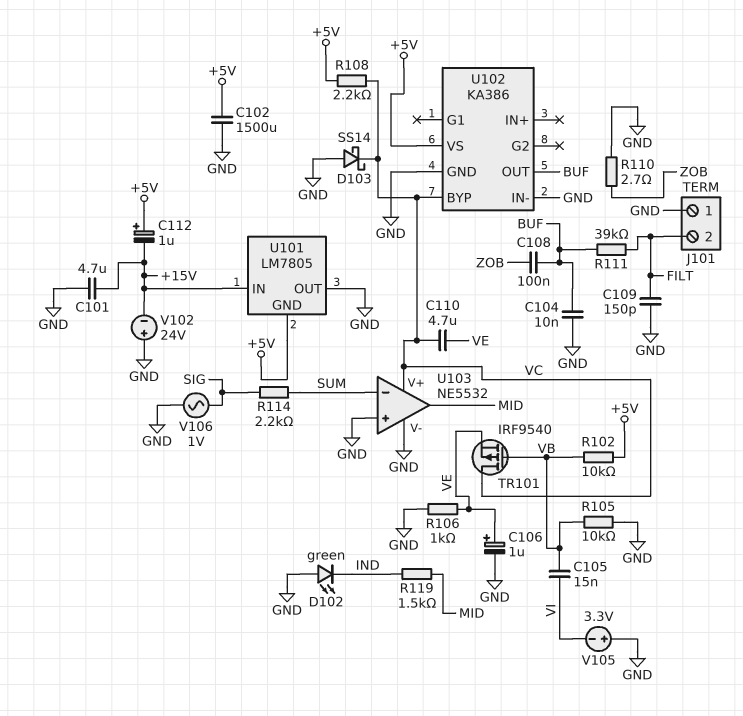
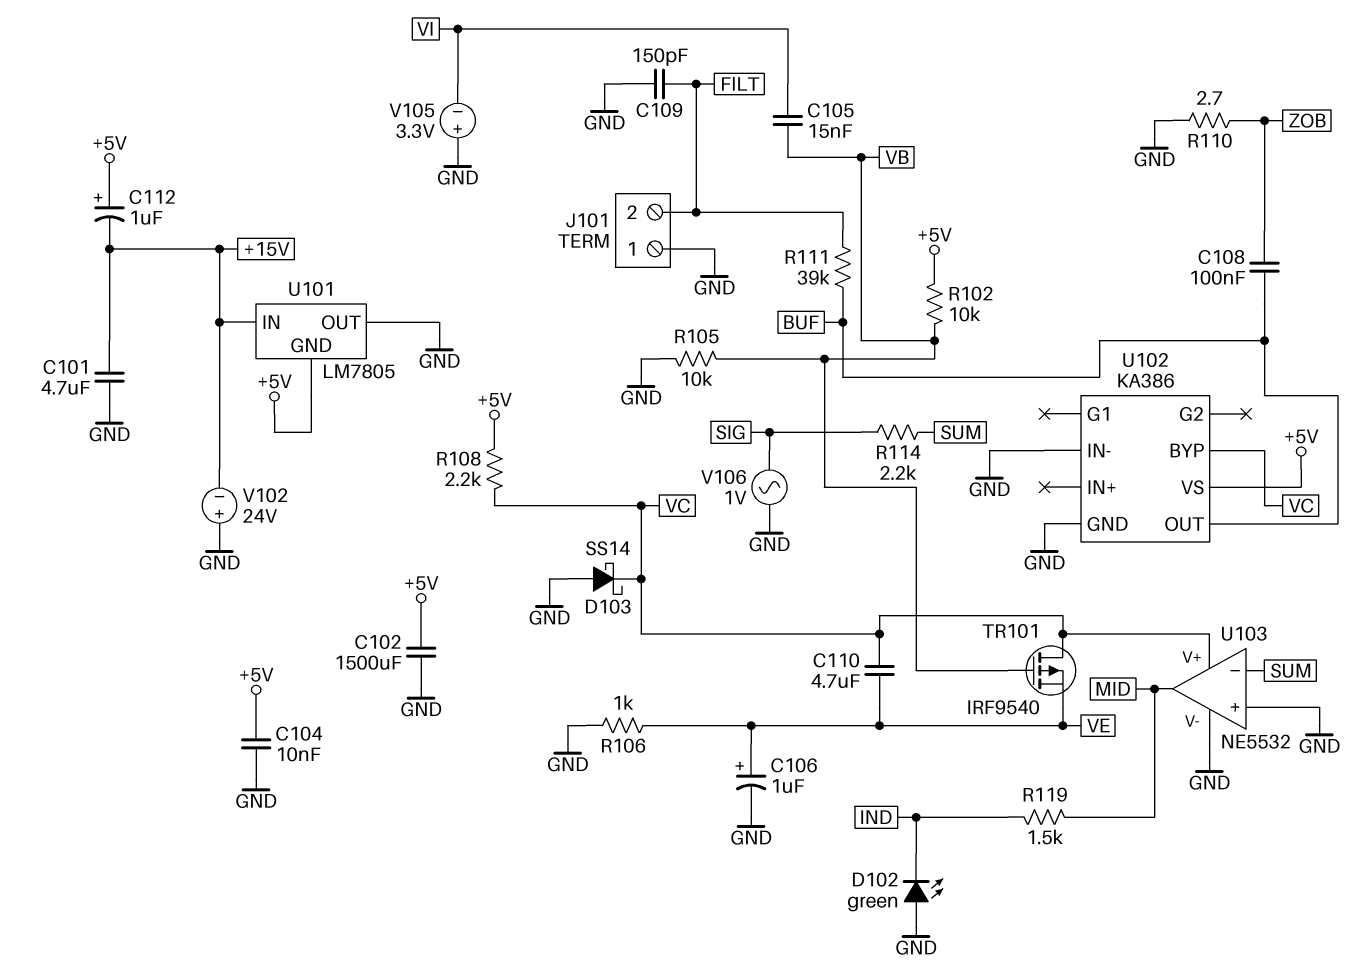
C104: 10nF (BUF, GND) -> 10nF (+5V, GND)

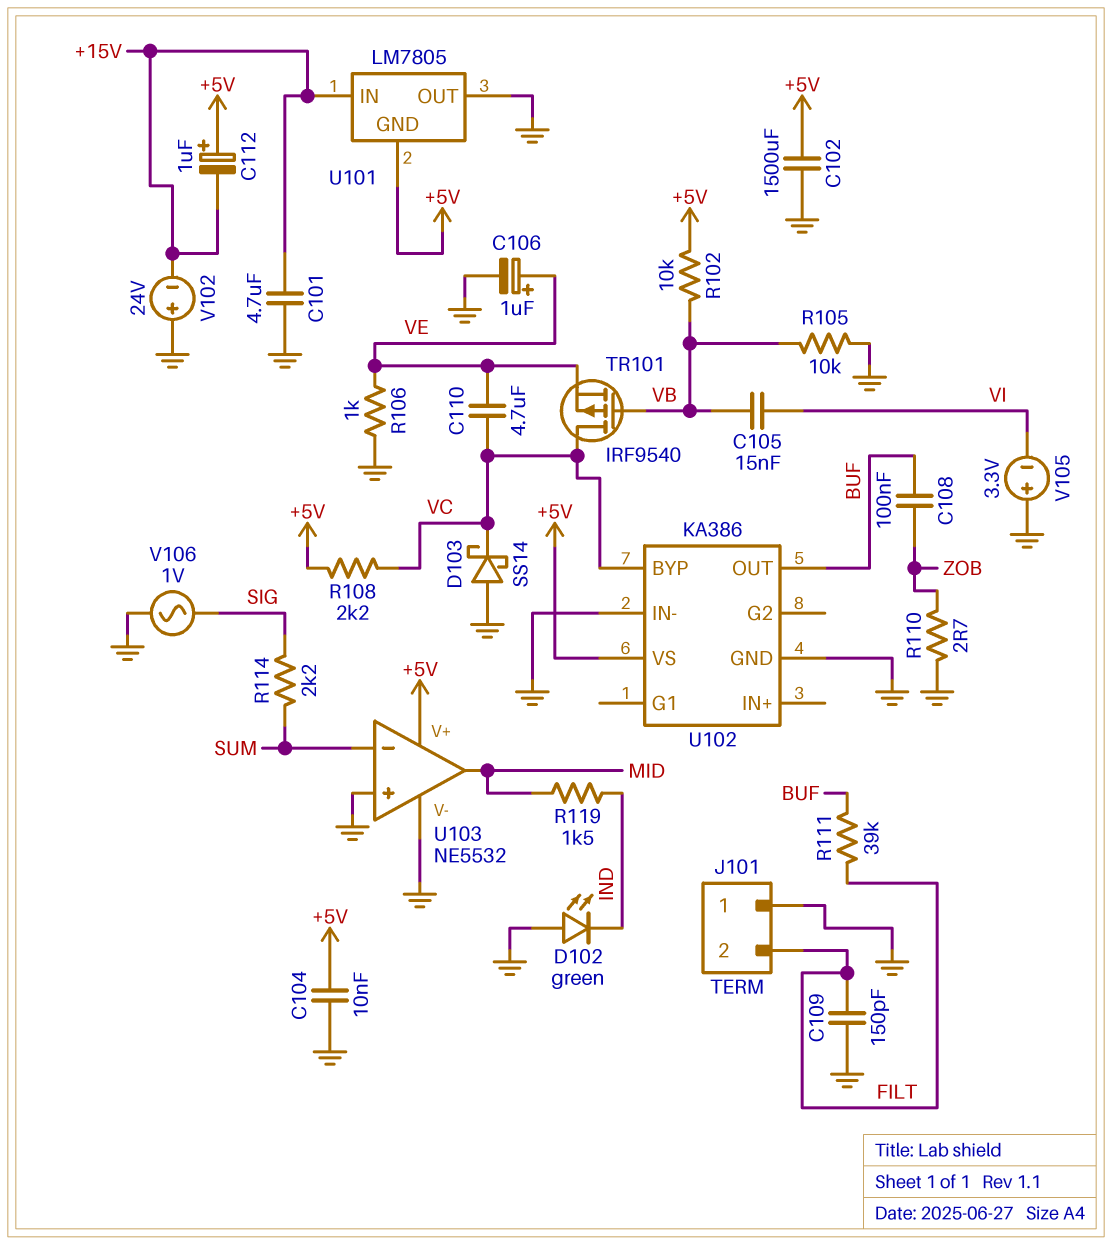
U103 pin V+: VC -> +5V

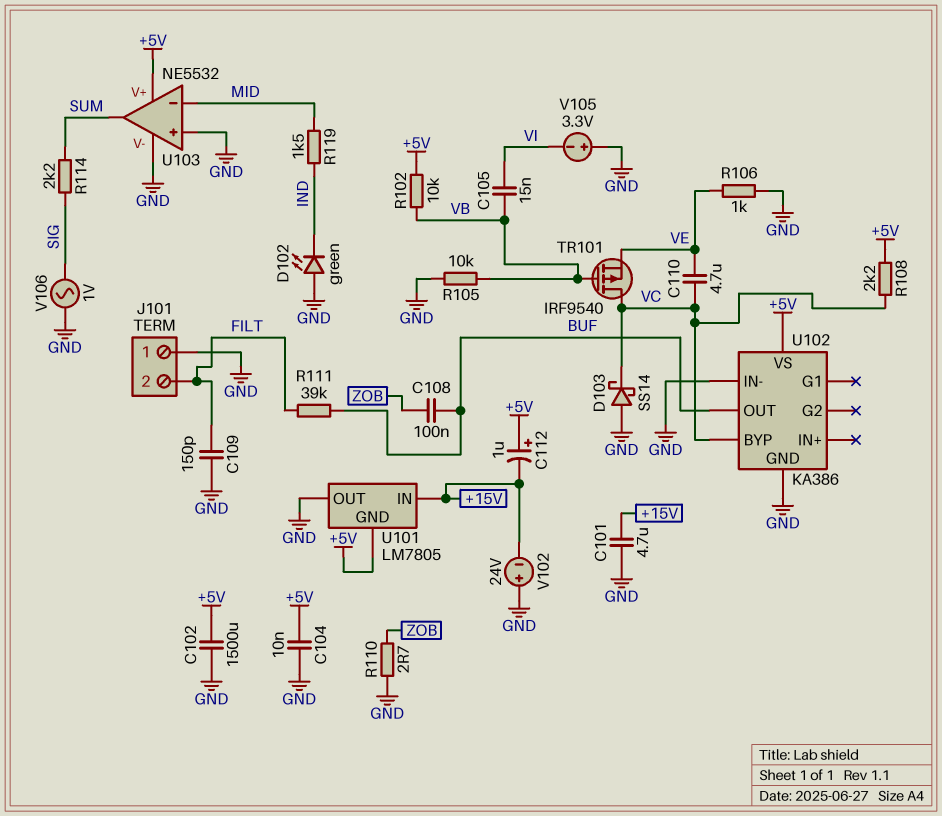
C106: 1uF (plus VE, minus GND) -> none
U103 pin in-: SUM -> MID
U103 pin out: MID -> SUM

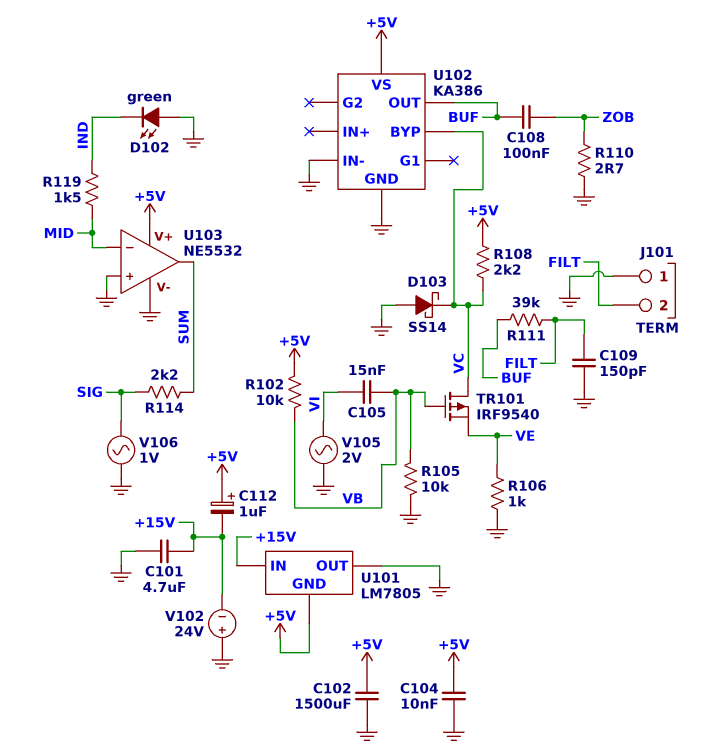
C110: 4.7uF (VC, VE) -> none
V105: 3.3V (plus GND, minus VI) -> AC 2V (GND, VI)

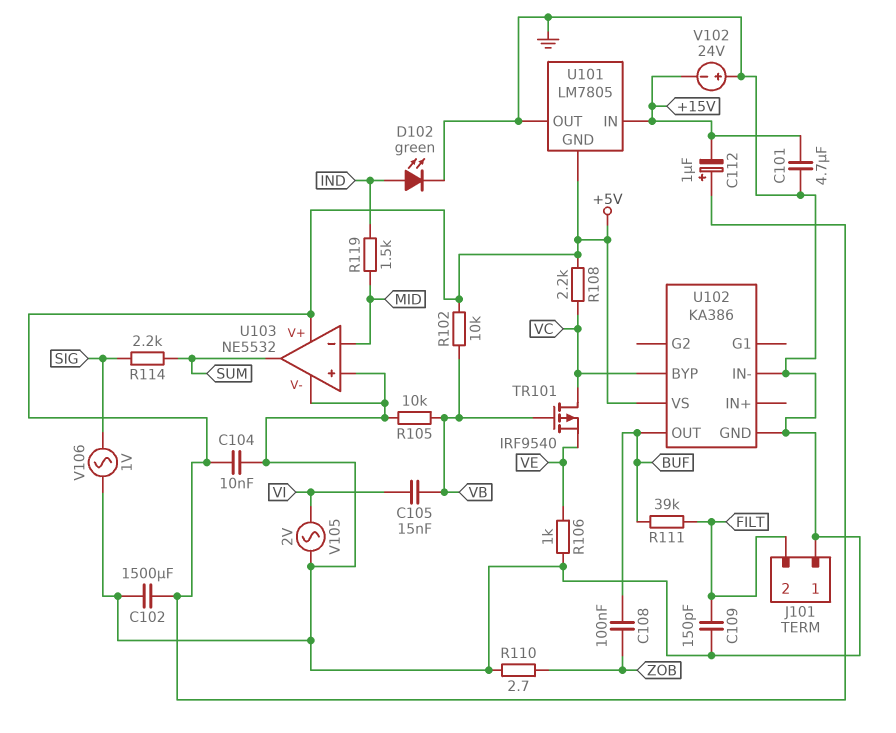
D102: LED green (A GND, K IND) -> LED green (A IND, K GND)
D103: schottky SS14 (A GND, K VC) -> none

